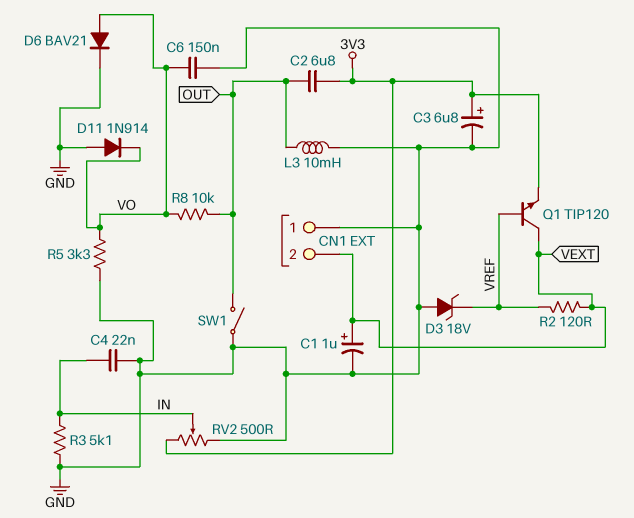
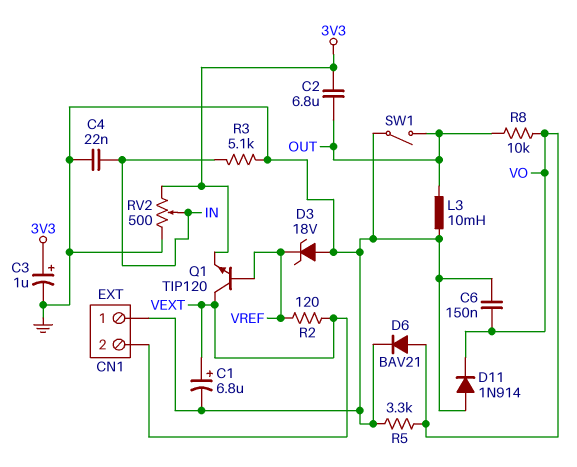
C1: 1uF (plus VEXT, minus GND) -> 6.8uF (plus VEXT, minus GND)
C3: 6.8uF (plus 3V3, minus GND) -> 1uF (plus 3V3, minus GND)

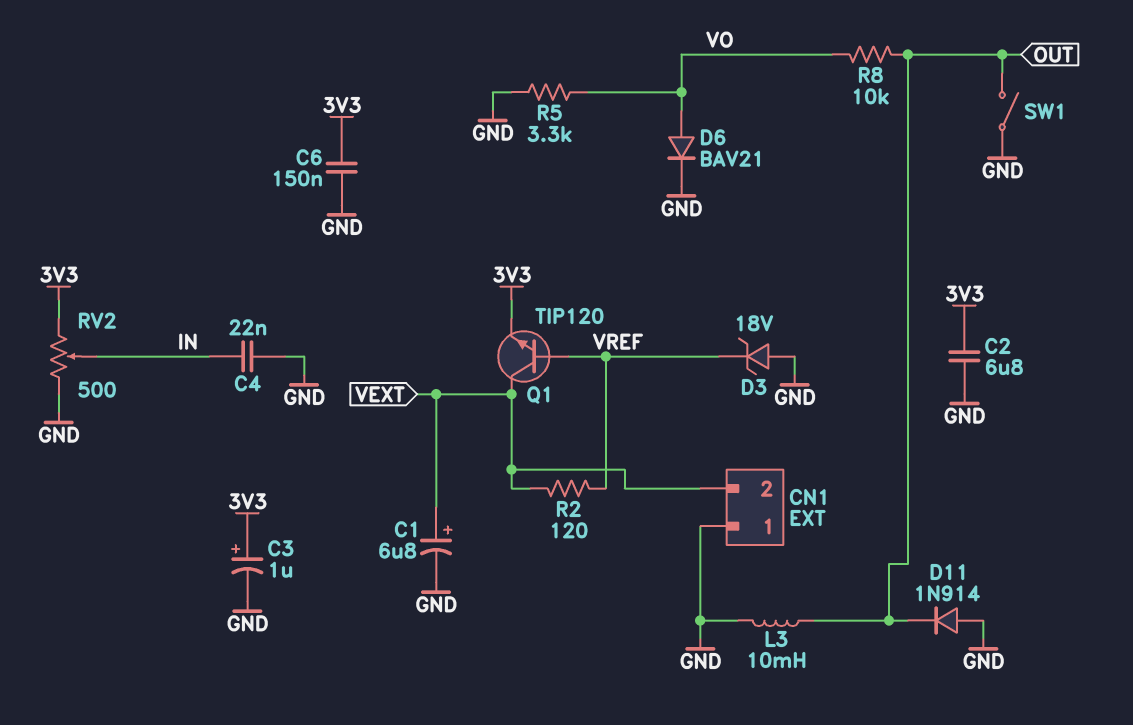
C2: 6.8uF (3V3, OUT) -> 6.8uF (3V3, GND)
C6: 150nF (GND, VO) -> 150nF (3V3, GND)
D11: diode 1N914 (A GND, K VO) -> diode 1N914 (A GND, K OUT)
R3: 5.1k (GND, IN) -> none

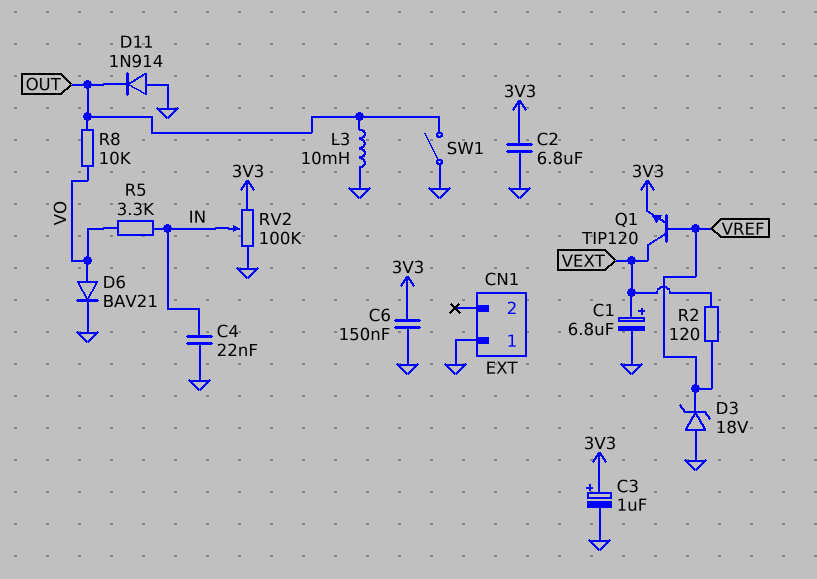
CN1 pin 2: VEXT -> none
R5: 3.3k (GND, VO) -> 3.3k (IN, VO)
RV2: 500 (3V3, GND, wiper IN) -> 100k (3V3, GND, wiper IN)

